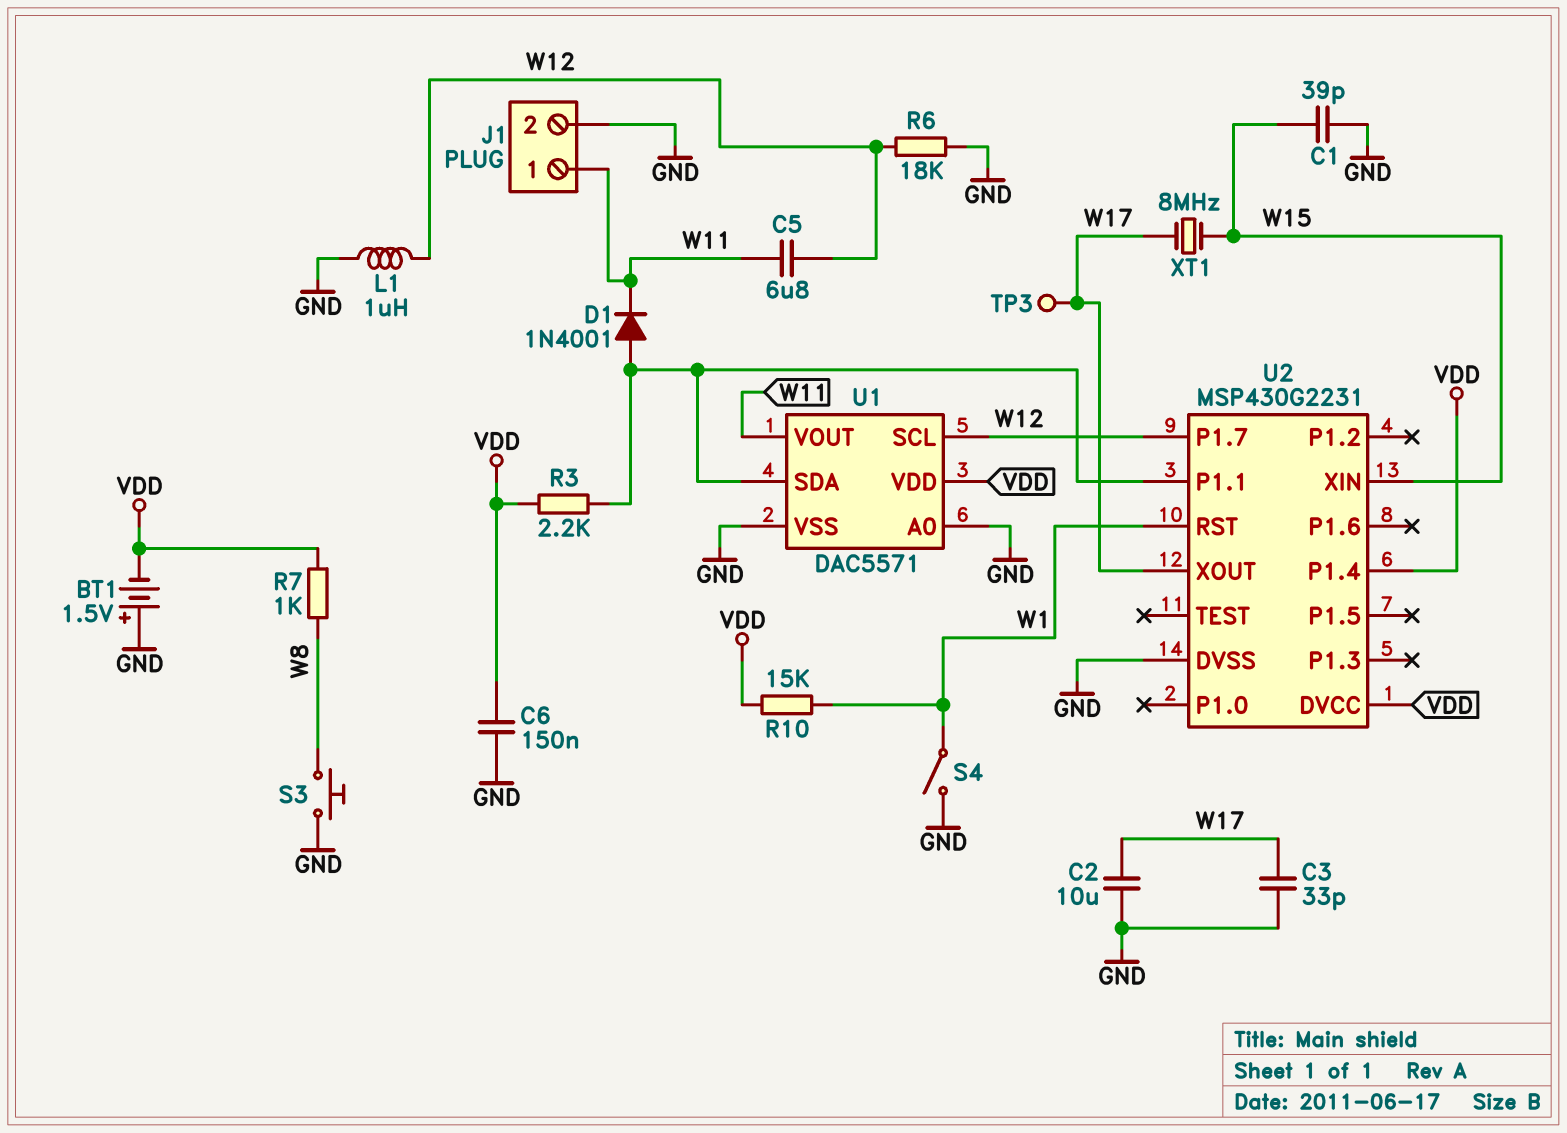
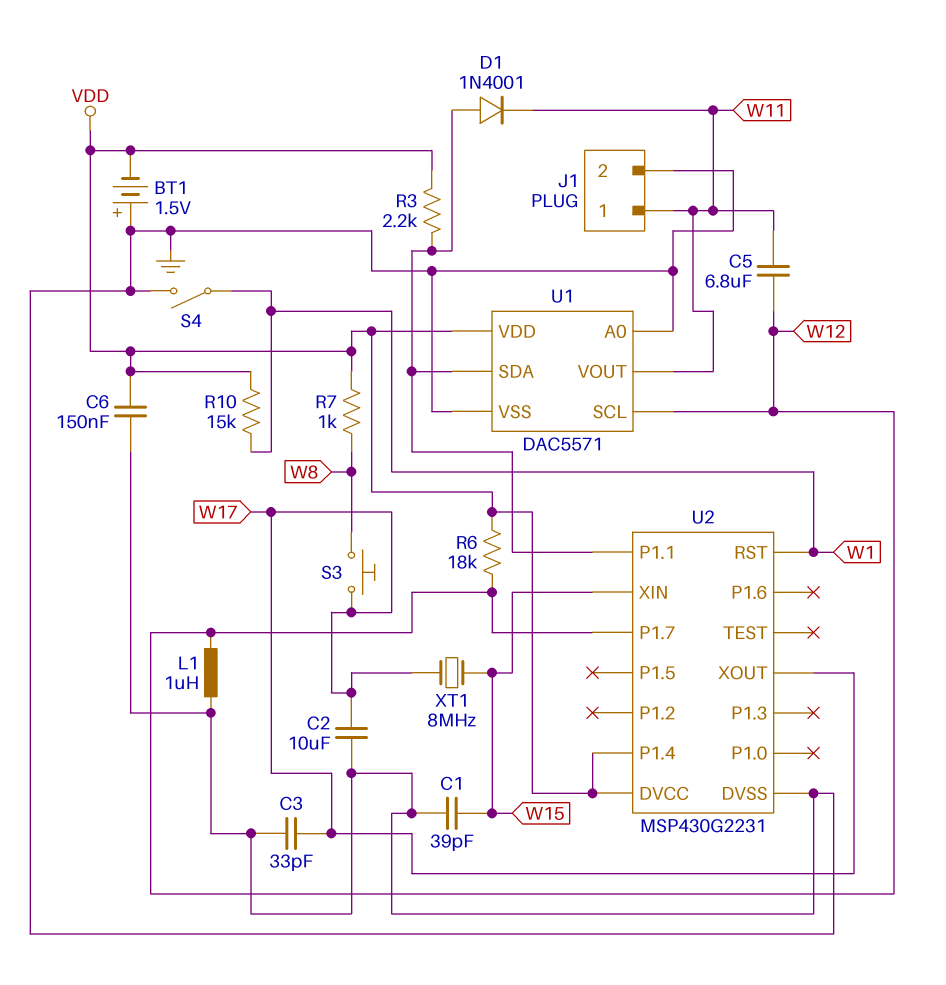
R6: 18k (GND, W12) -> 18k (VDD, W12)
S3: button (GND, W8) -> button (W8, W17)
TP3: test point (W17) -> none

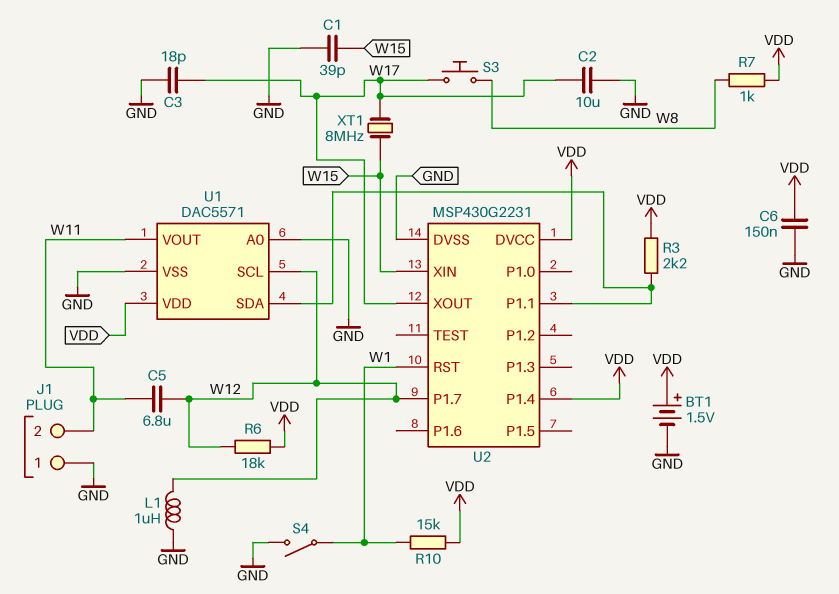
BT1: 1.5V (plus GND, minus VDD) -> 1.5V (plus VDD, minus GND)
C3: 33pF (GND, W17) -> 18pF (GND, W17)
D1: diode 1N4001 (A U1/SDA, K W11) -> none
J1 pin 1: W11 -> GND
J1 pin 2: GND -> W11

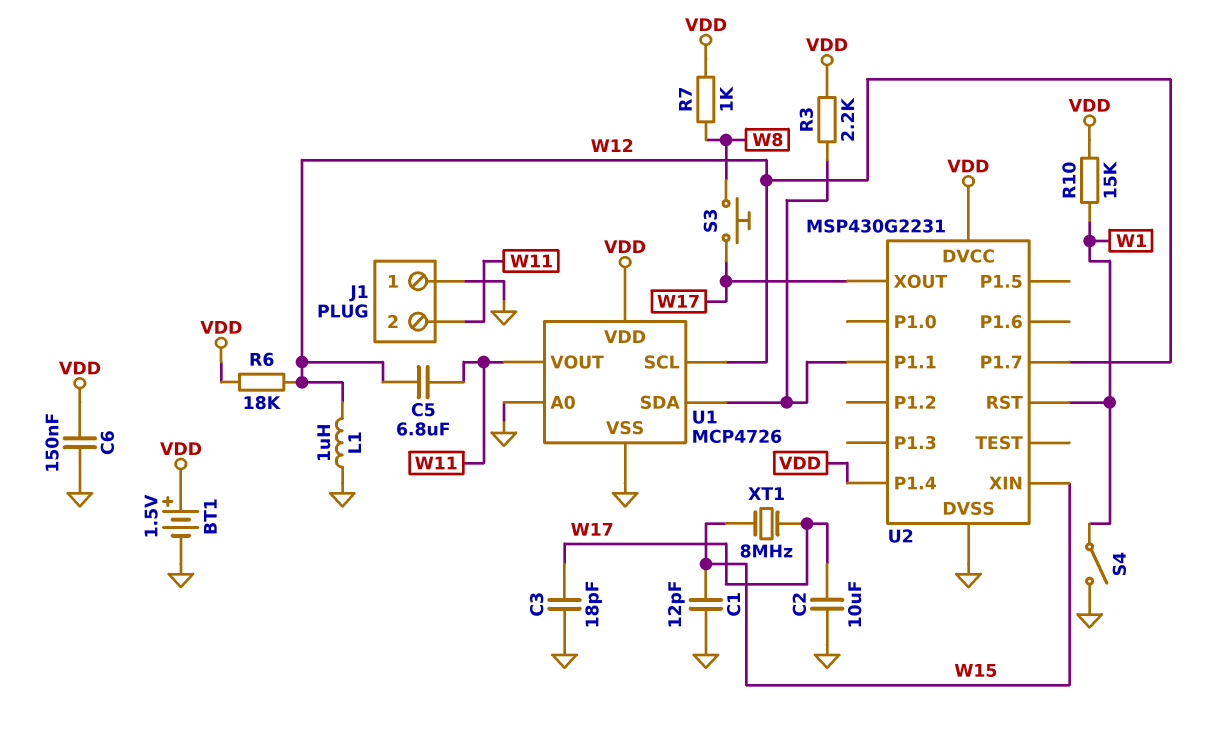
C1: 39pF (GND, W15) -> 12pF (GND, W15)
U1: DAC5571 -> MCP4726

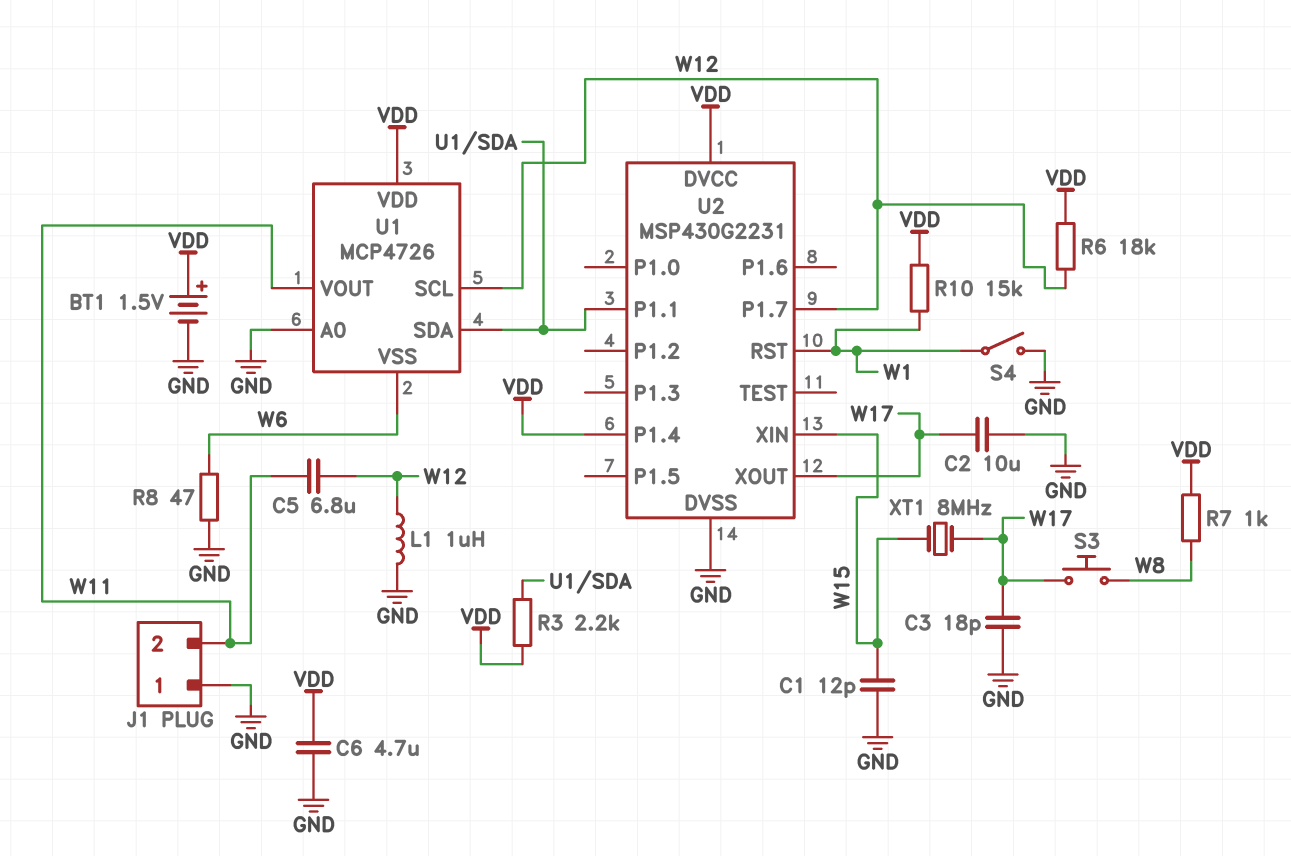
C6: 150nF (GND, VDD) -> 4.7uF (GND, VDD)
R8: none -> 47 (GND, W6)
U1 pin VSS: GND -> W6

